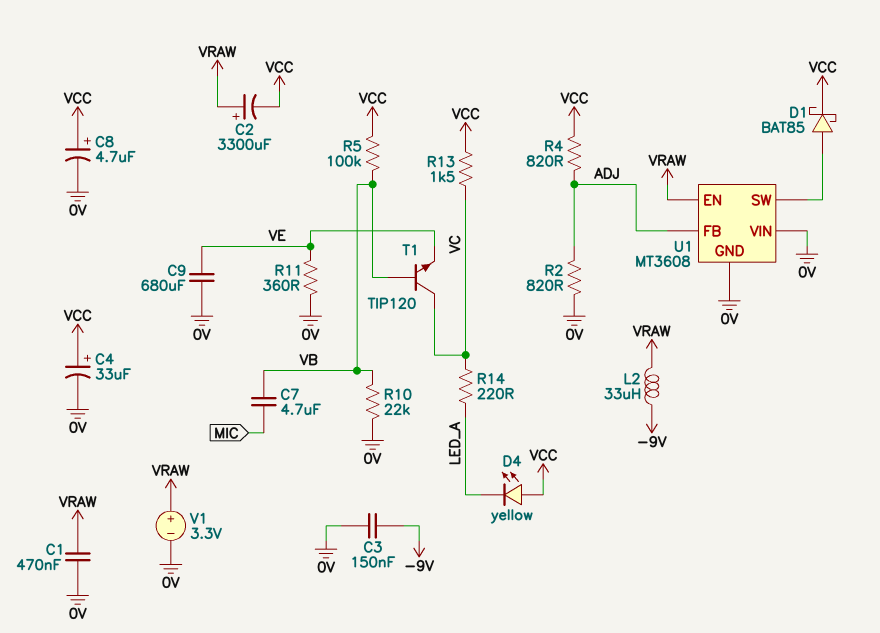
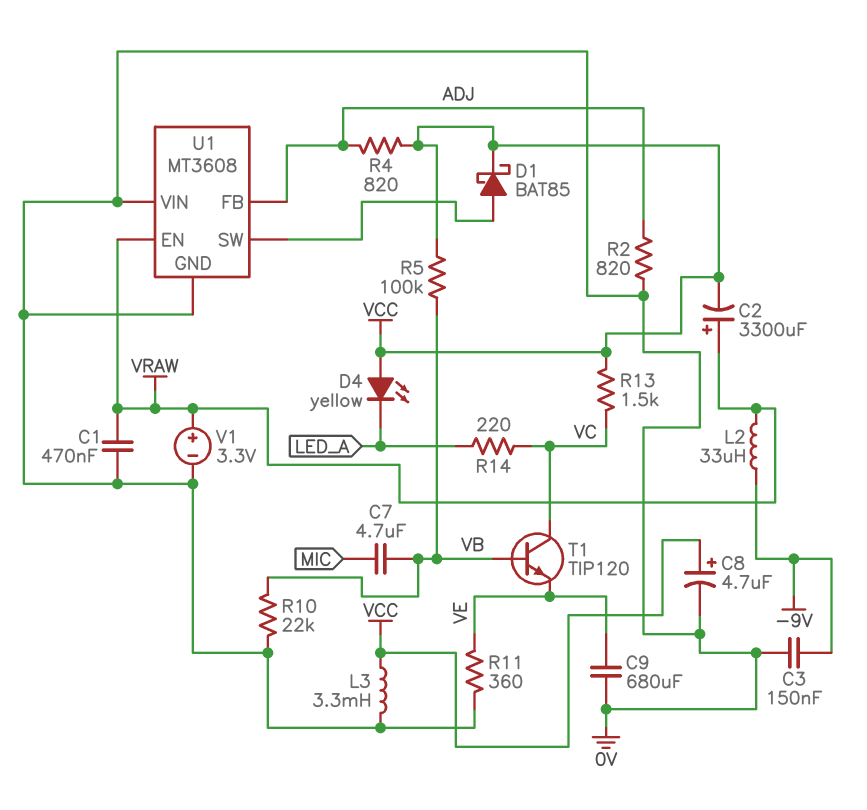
C4: 33uF (plus VCC, minus 0V) -> none
L3: none -> 3.3mH (0V, VCC)

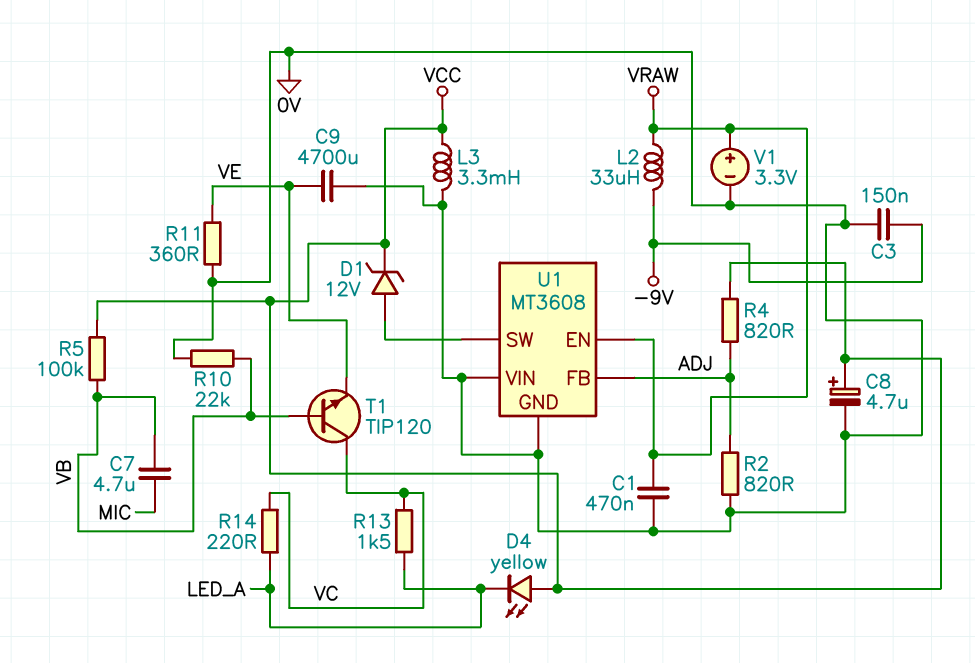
C2: 3300uF (plus VRAW, minus VCC) -> none
C9: 680uF (0V, VE) -> 4700uF (0V, VE)
D1: schottky BAT85 (A U1/SW, K VCC) -> zener 12V (A U1/SW, K VCC)
R13: 1.5k (VC, VCC) -> 1.5k (LED_A, VC)

